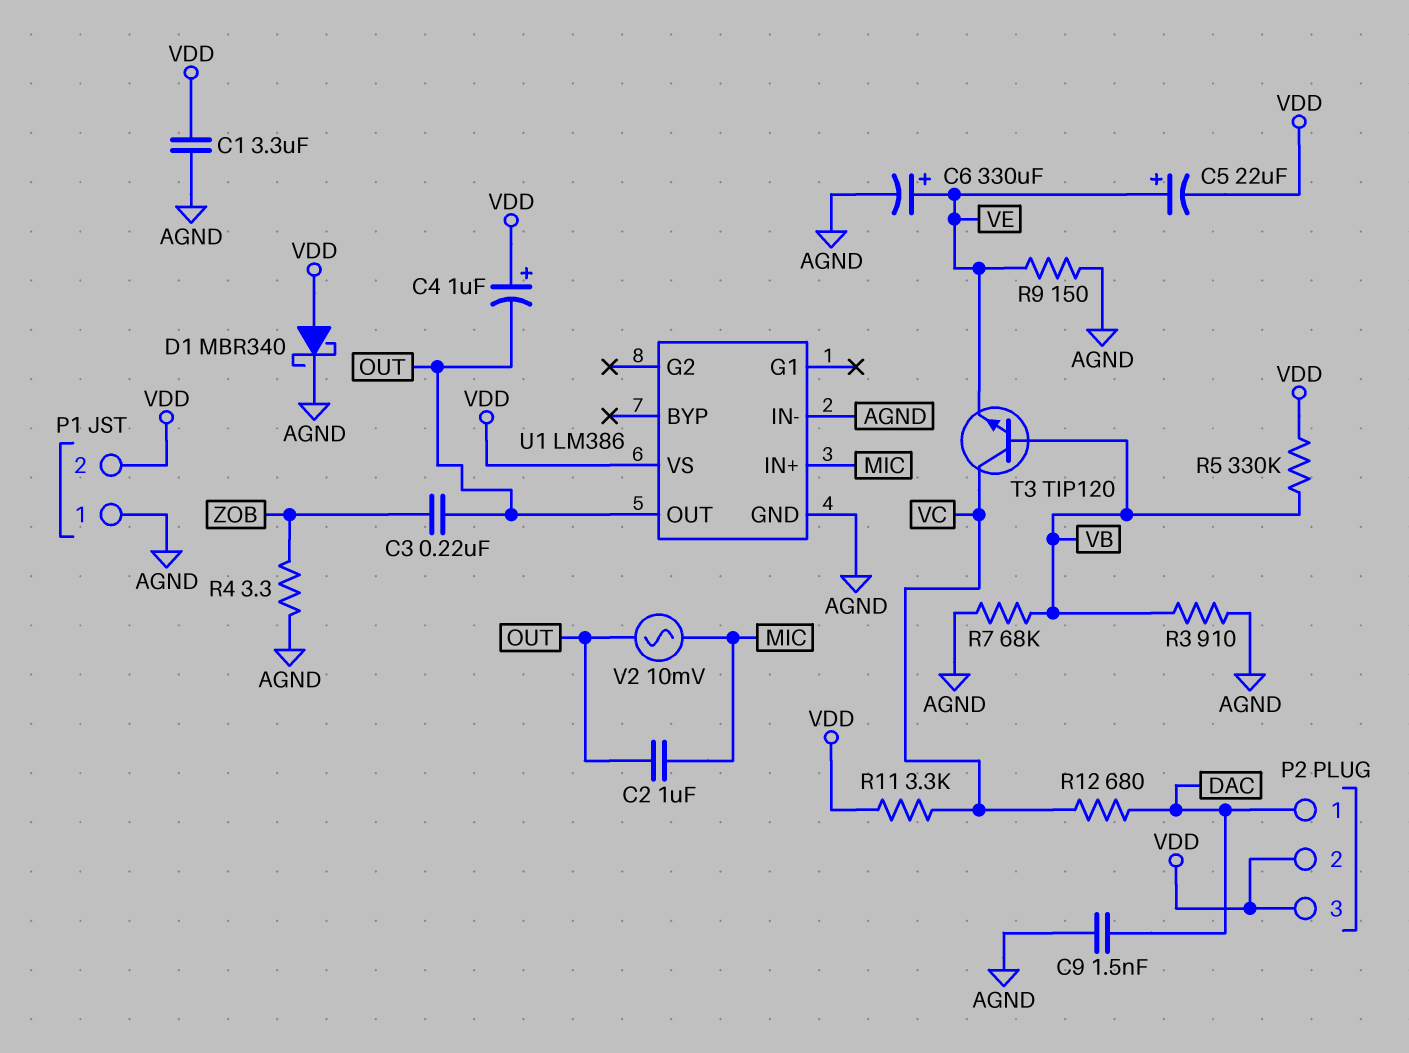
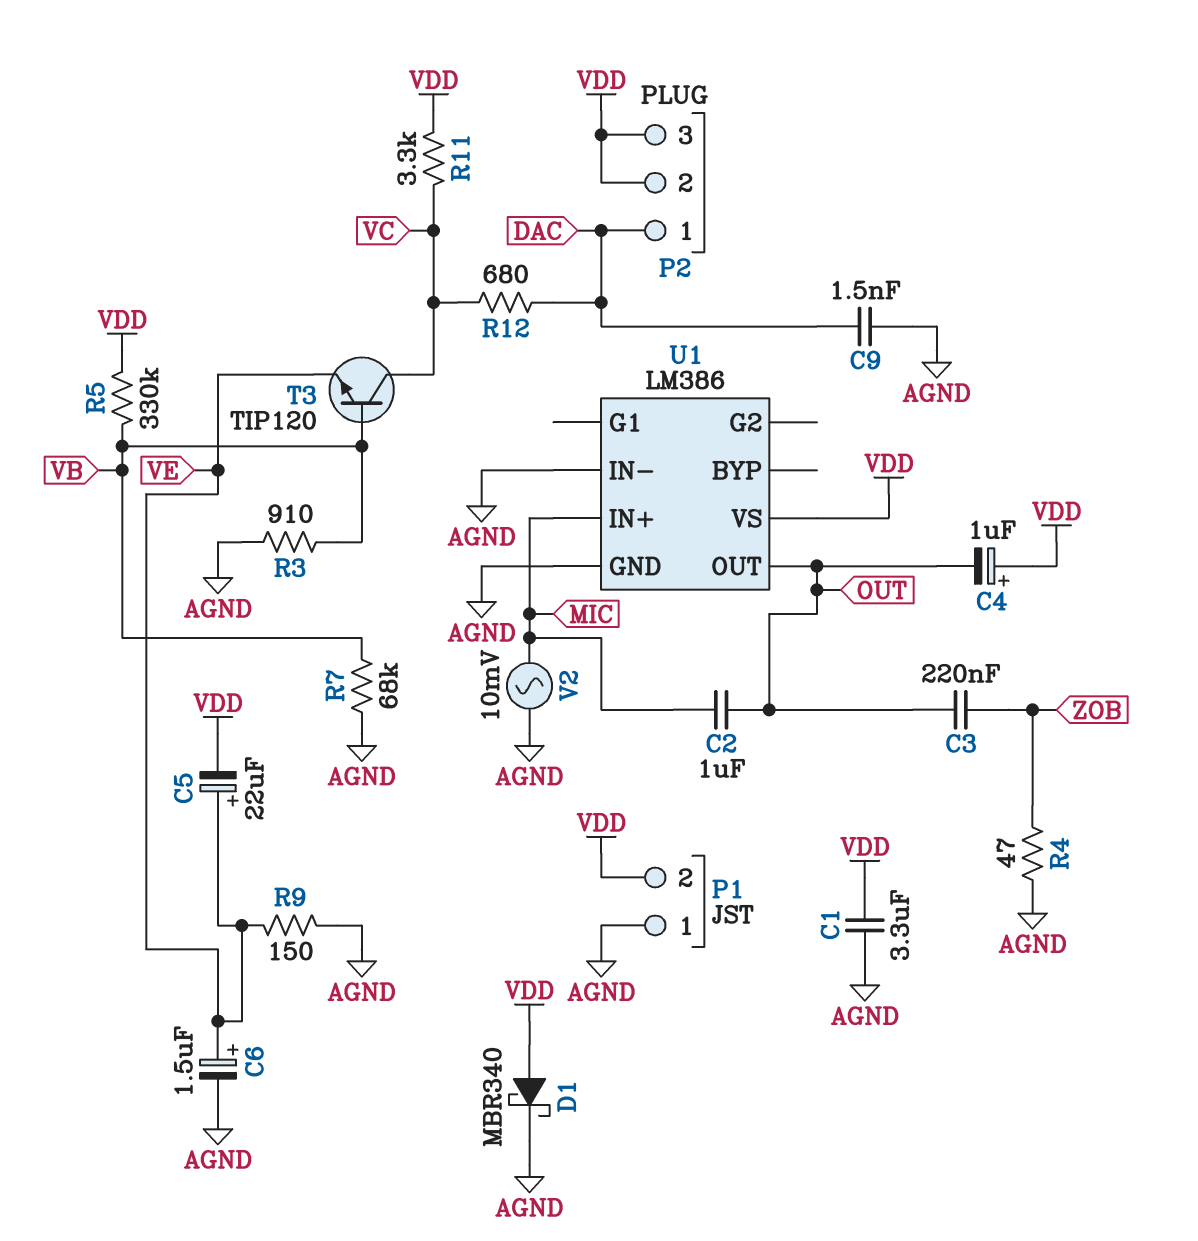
C6: 330uF (plus VE, minus AGND) -> 1.5uF (plus VE, minus AGND)
R4: 3.3 (AGND, ZOB) -> 47 (AGND, ZOB)
V2: AC 10mV (MIC, OUT) -> AC 10mV (AGND, MIC)

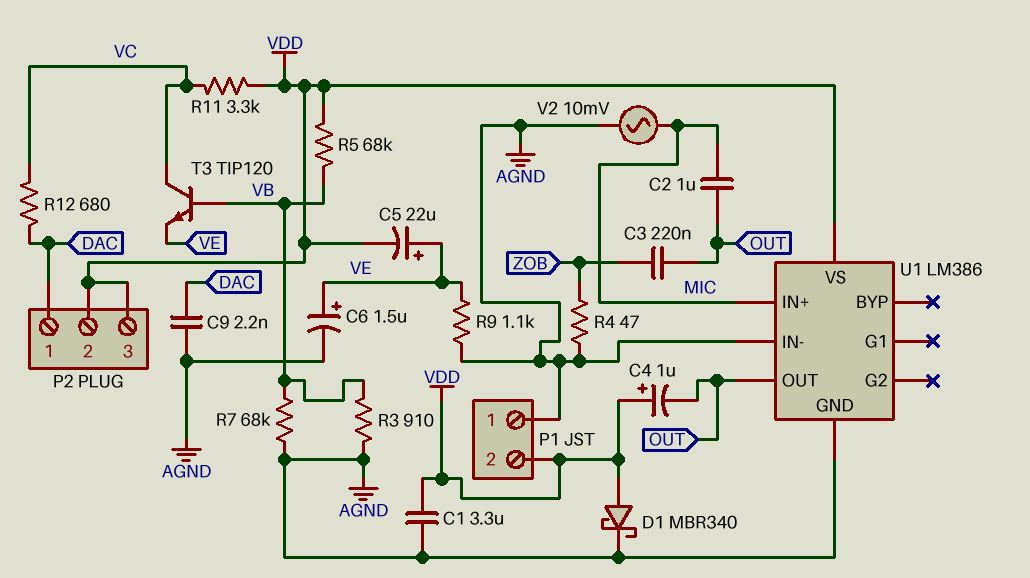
C9: 1.5nF (AGND, DAC) -> 2.2nF (AGND, DAC)
R5: 330k (VB, VDD) -> 68k (VB, VDD)
R9: 150 (AGND, VE) -> 1.1k (AGND, VE)

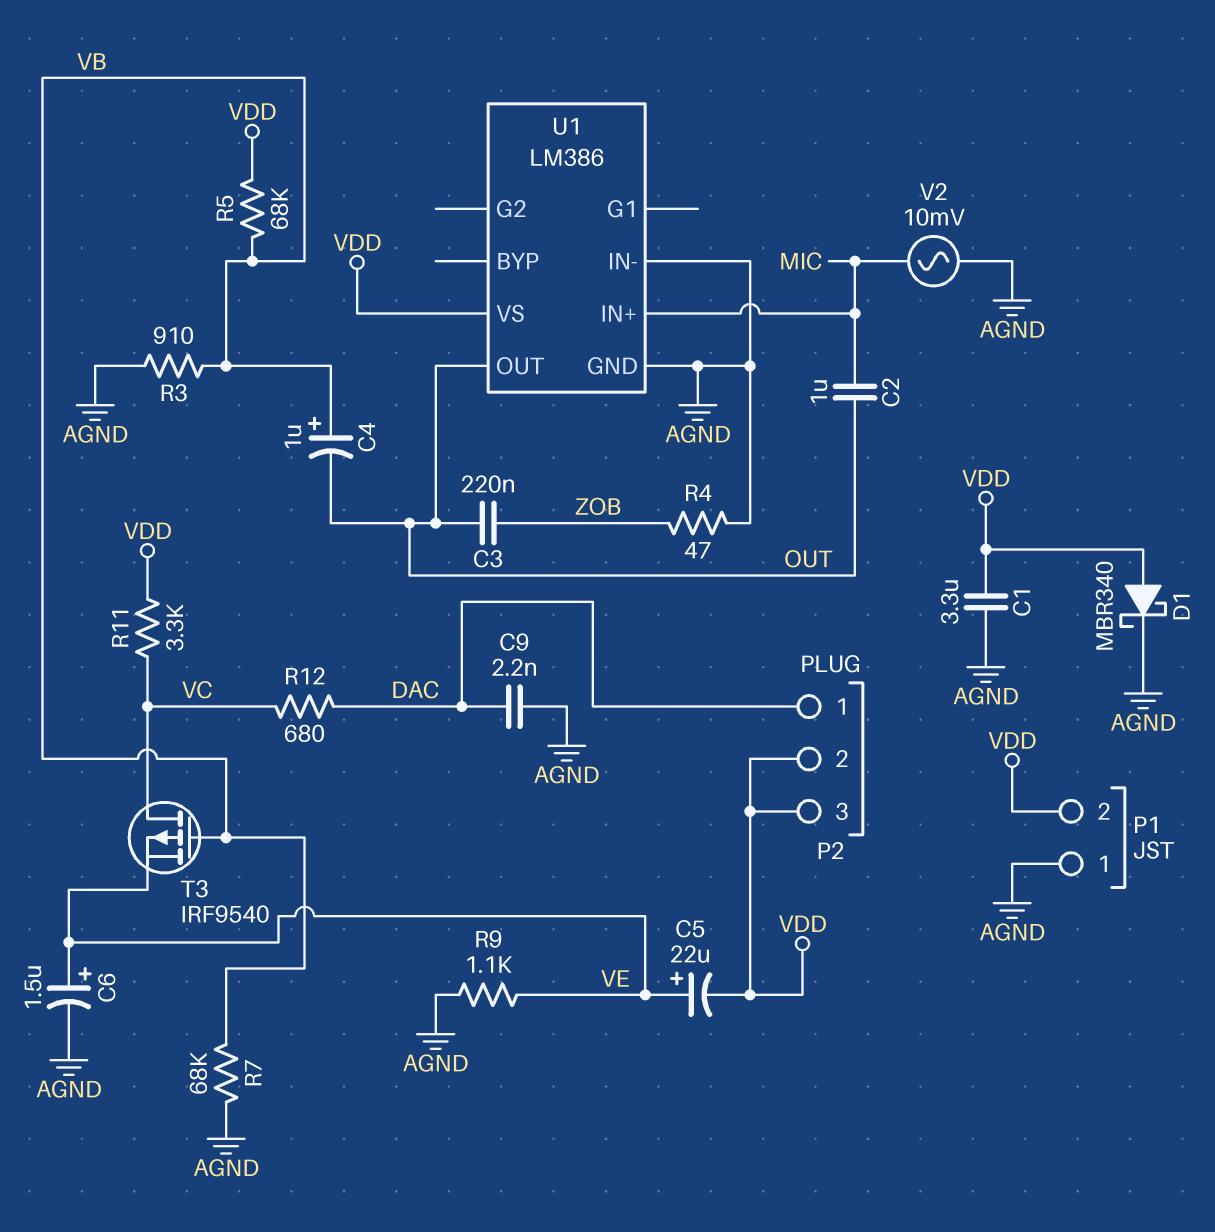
C4: 1uF (plus VDD, minus OUT) -> 1uF (plus VB, minus OUT)
T3: NPN TIP120 (B VB, C VC, E VE) -> PMOS IRF9540 (G VB, D VC, S VE)

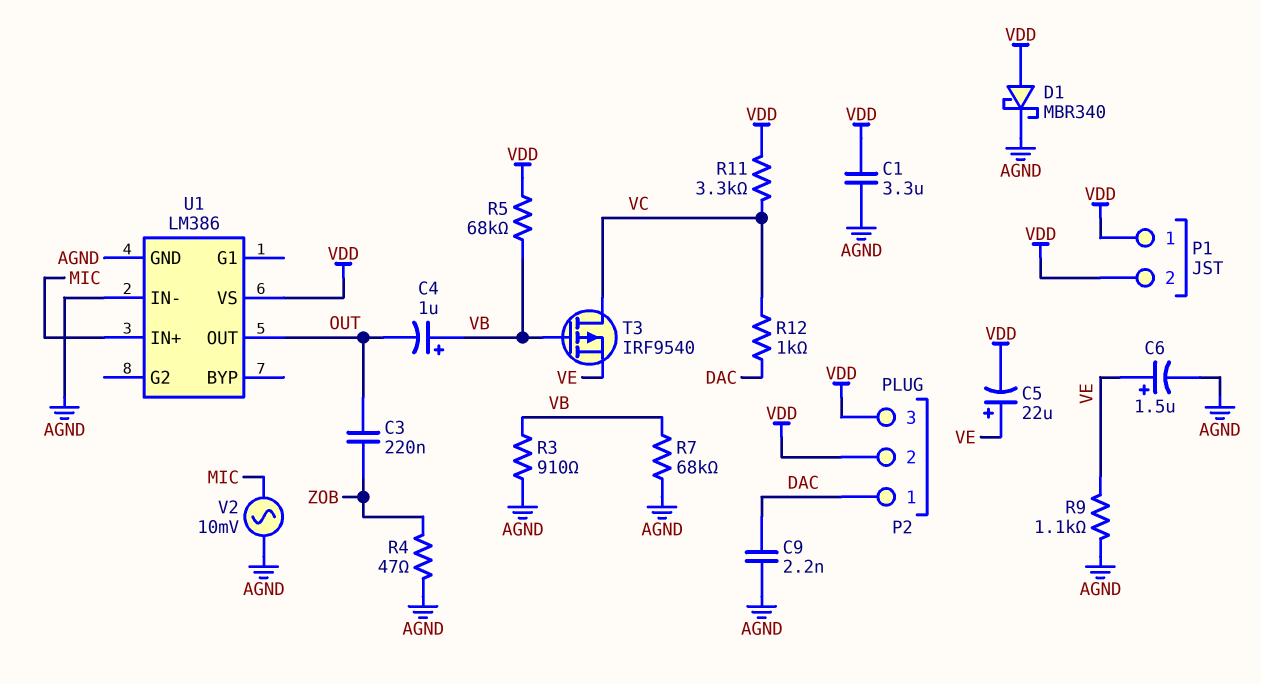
C2: 1uF (MIC, OUT) -> none
P1 pin 1: AGND -> VDD
R12: 680 (DAC, VC) -> 1k (DAC, VC)

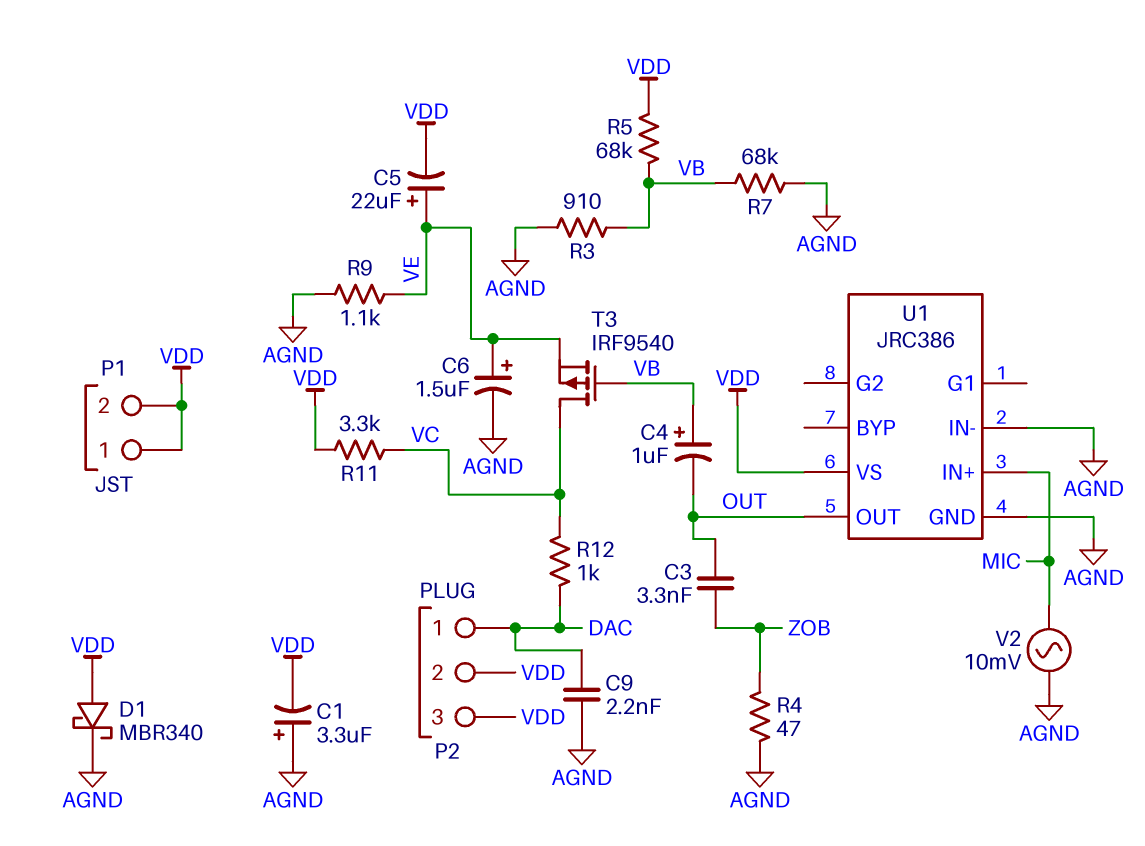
C1: 3.3uF (AGND, VDD) -> 3.3uF (plus AGND, minus VDD)
C3: 220nF (OUT, ZOB) -> 3.3nF (OUT, ZOB)
U1: LM386 -> JRC386

